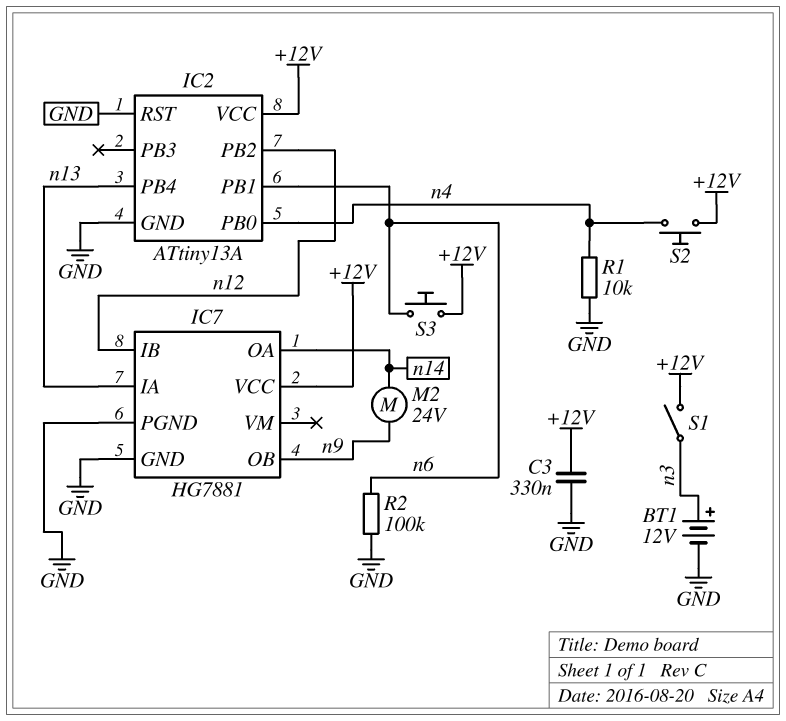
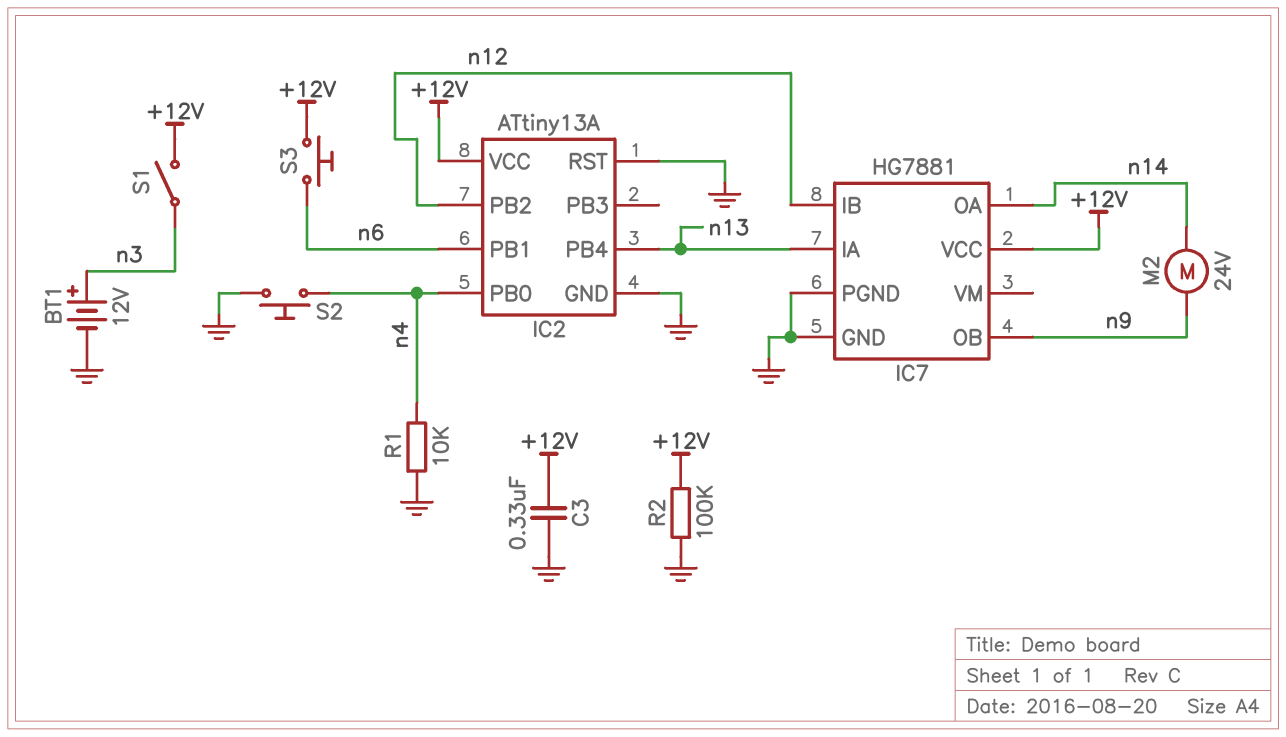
R2: 100k (GND, n6) -> 100k (+12V, GND)
S2: button (+12V, n4) -> button (GND, n4)

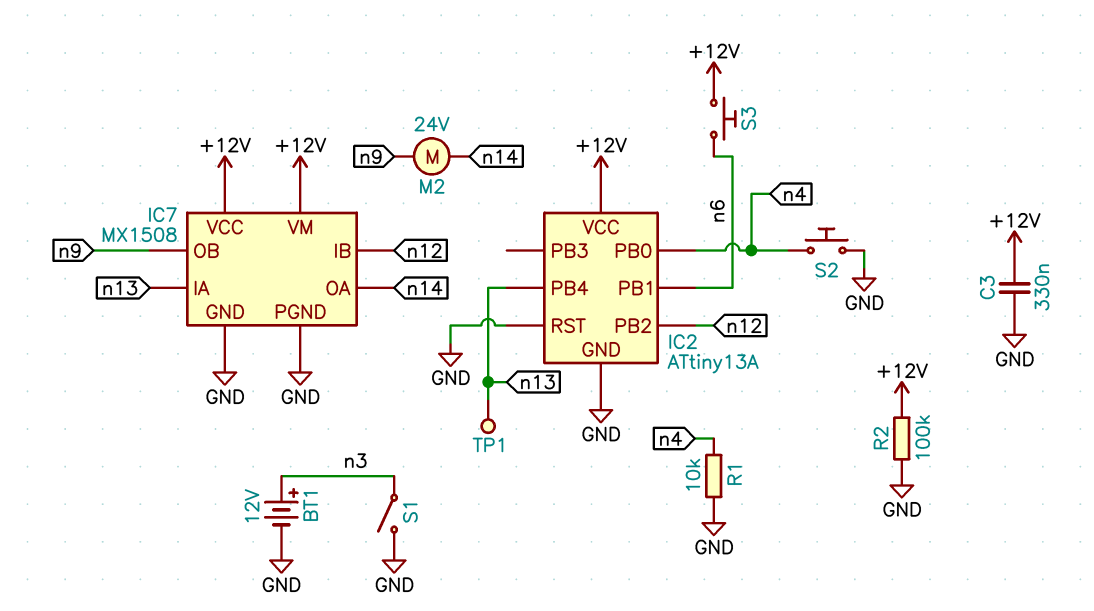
IC7: HG7881 -> MX1508
IC7 pin VM: none -> +12V
S1: switch (+12V, n3) -> switch (GND, n3)
TP1: none -> test point (n13)

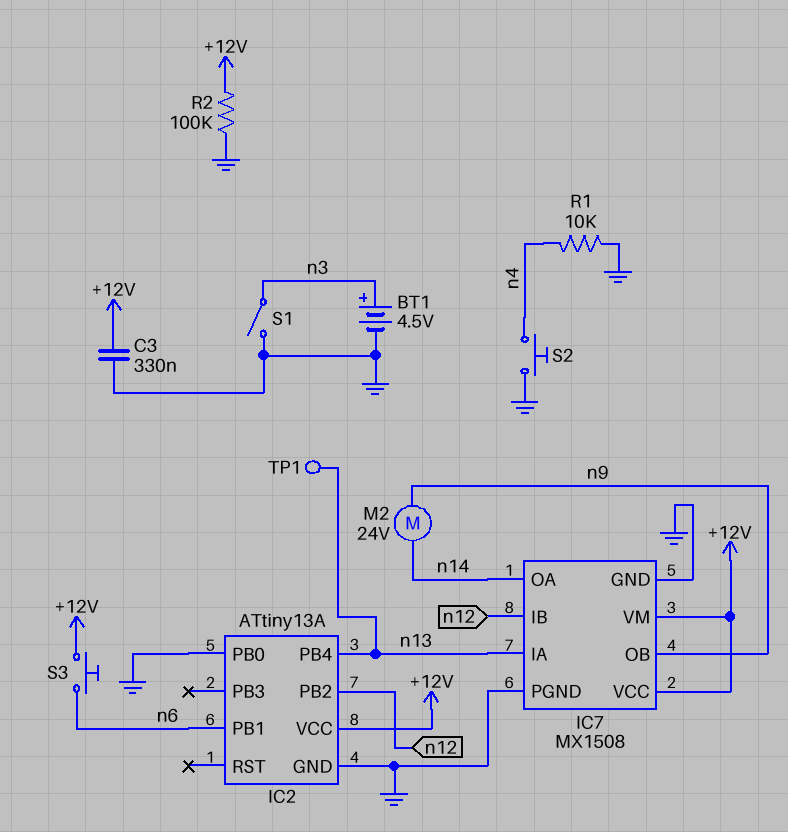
BT1: 12V (plus n3, minus GND) -> 4.5V (plus n3, minus GND)
IC2 pin PB0: n4 -> GND
IC2 pin RST: GND -> none

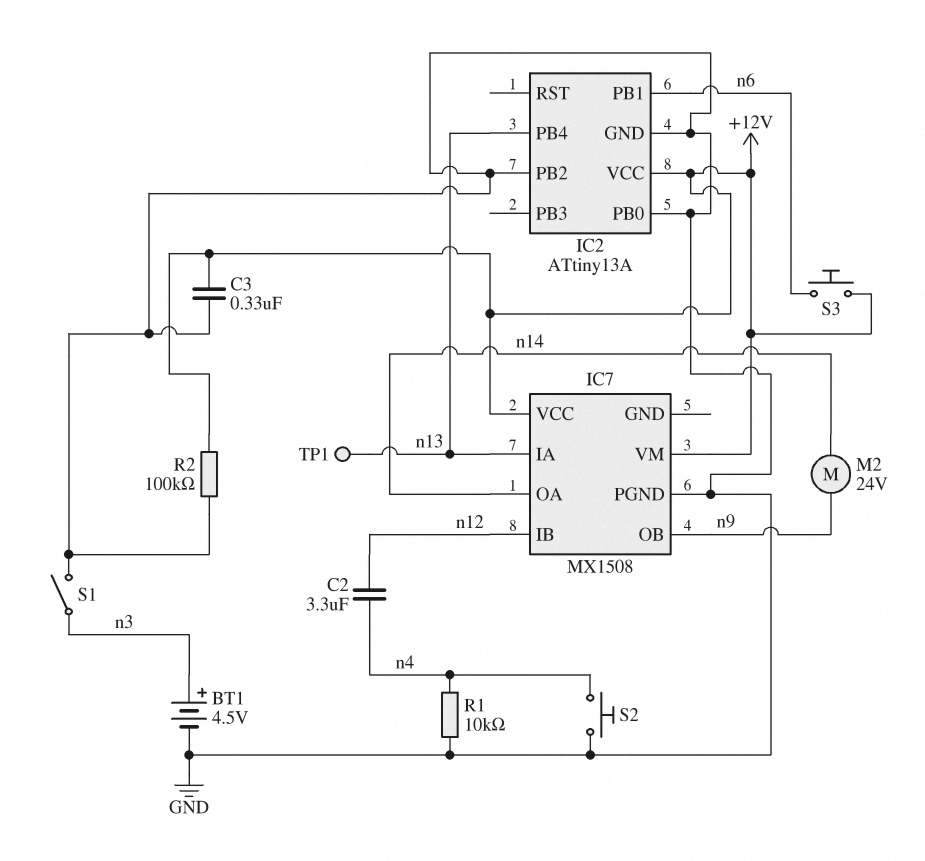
C2: none -> 3.3uF (n4, n12)
IC2 pin PB2: n12 -> GND
IC7 pin GND: GND -> none

